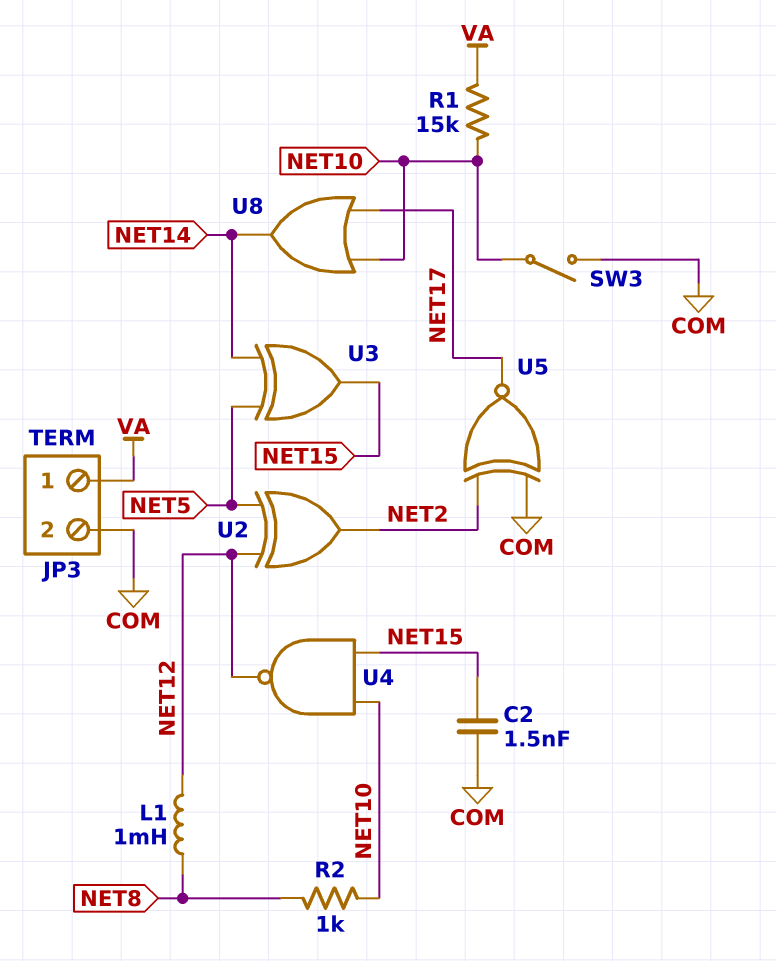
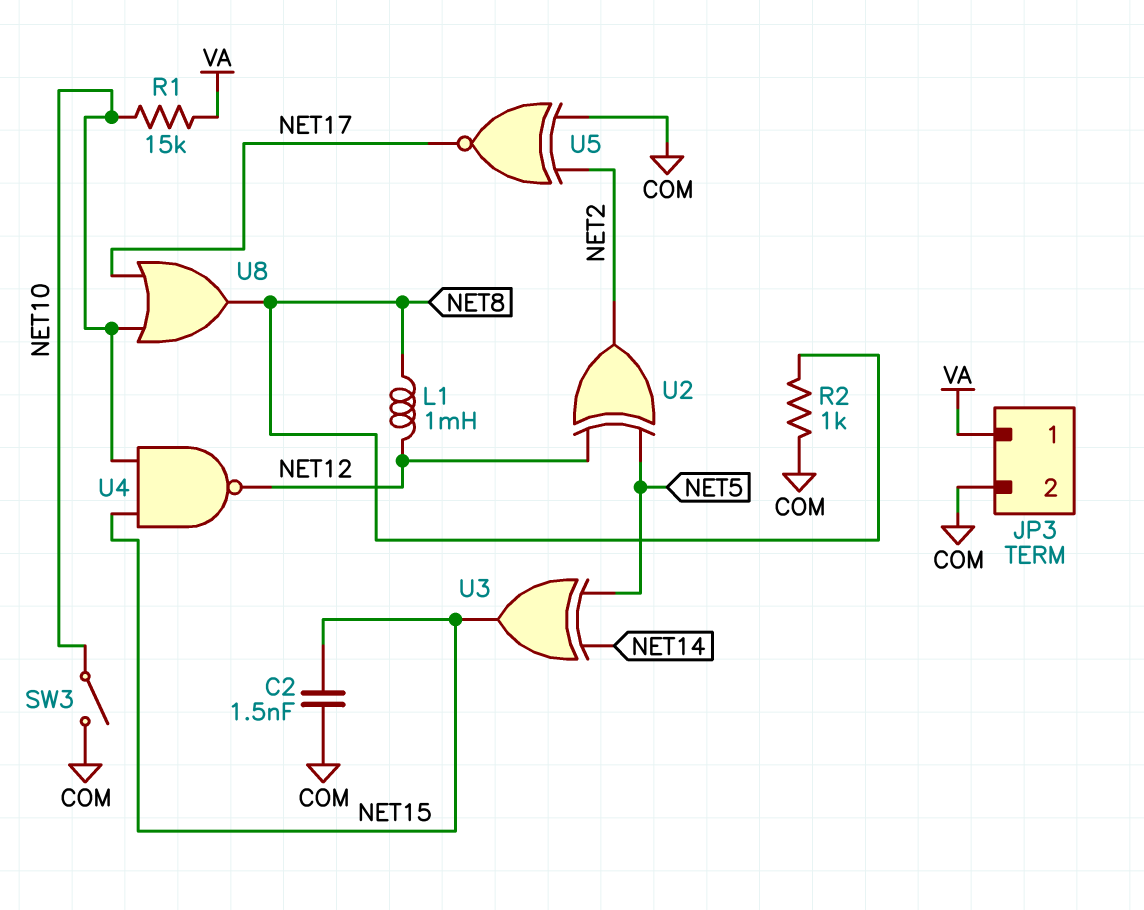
R2: 1k (NET8, NET10) -> 1k (COM, NET8)
U8: OR (in NET10, in NET17, out NET14) -> OR (in NET10, in NET17, out NET8)

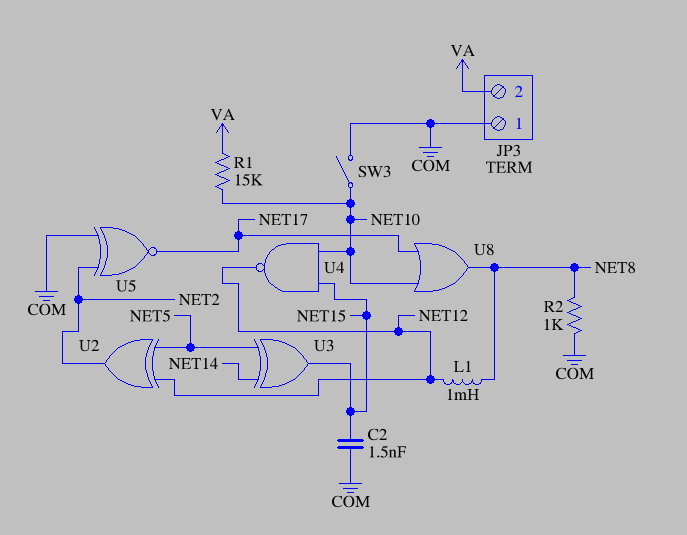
JP3 pin 1: VA -> COM
JP3 pin 2: COM -> VA

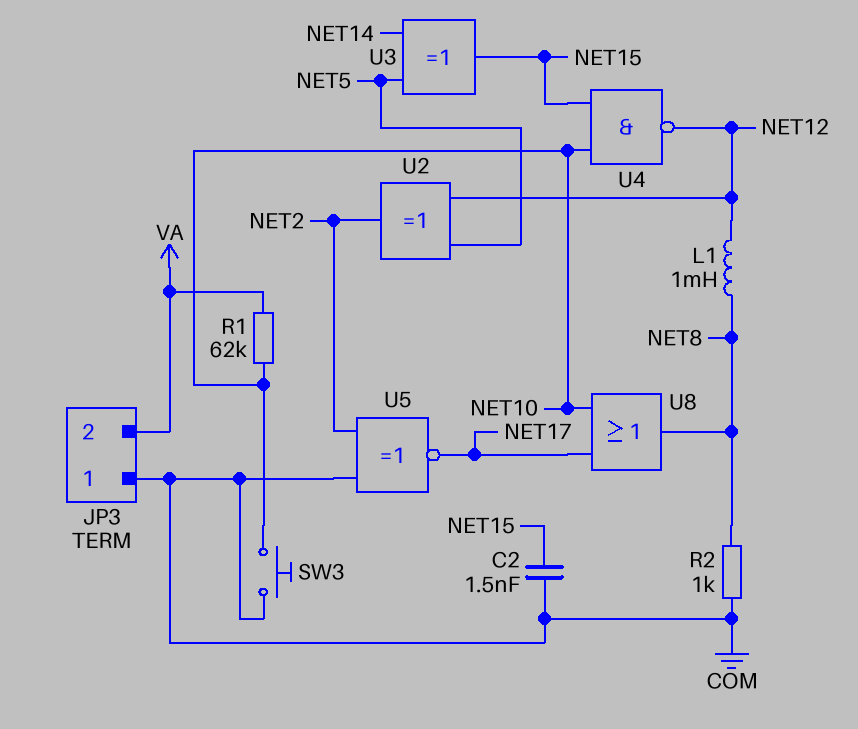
R1: 15k (NET10, VA) -> 62k (NET10, VA)
SW3: switch (COM, NET10) -> button (COM, NET10)

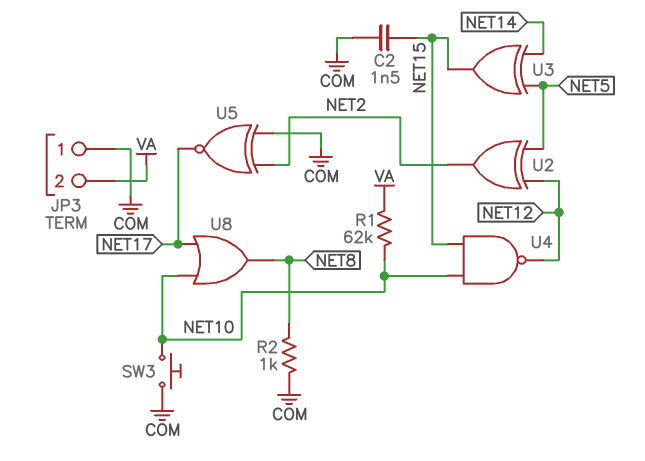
L1: 1mH (NET8, NET12) -> none

